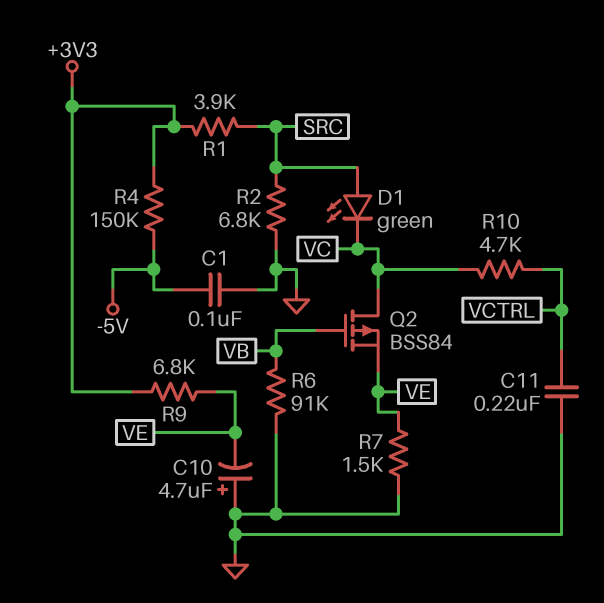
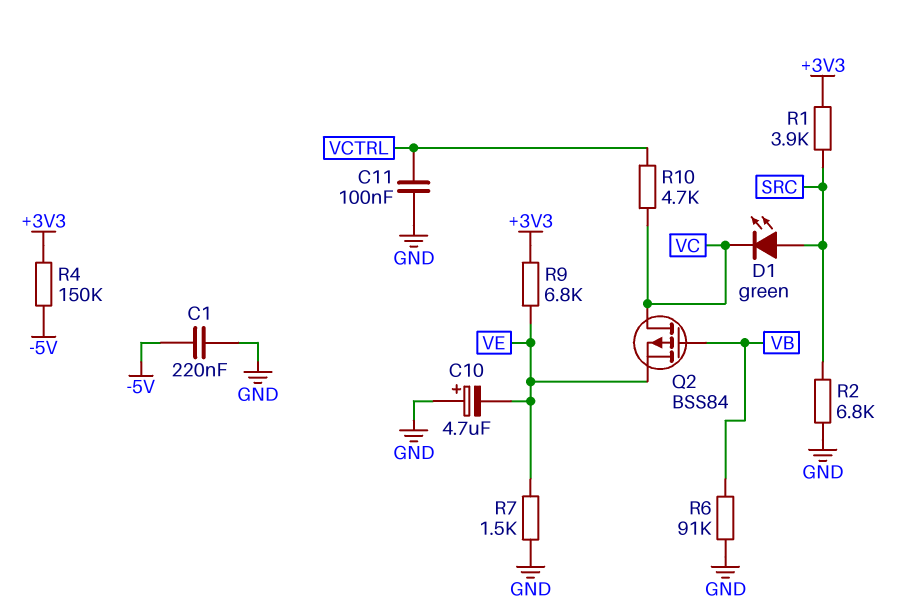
C1: 100nF (-5V, GND) -> 220nF (-5V, GND)
C11: 220nF (GND, VCTRL) -> 100nF (GND, VCTRL)

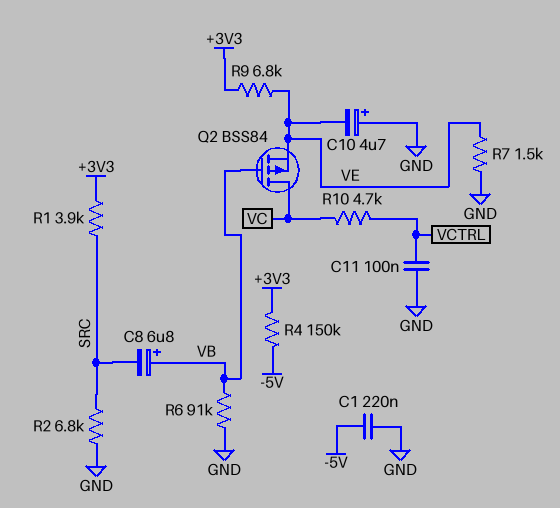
C8: none -> 6.8uF (plus VB, minus SRC)
D1: LED green (A SRC, K VC) -> none

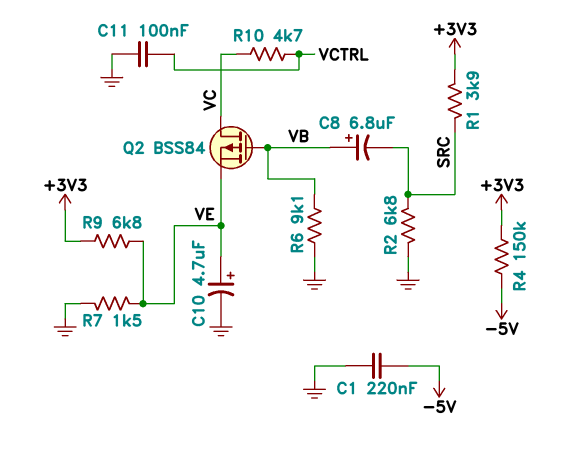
C10: 4.7uF (plus GND, minus VE) -> 4.7uF (plus VE, minus GND)
R6: 91k (GND, VB) -> 9.1k (GND, VB)

